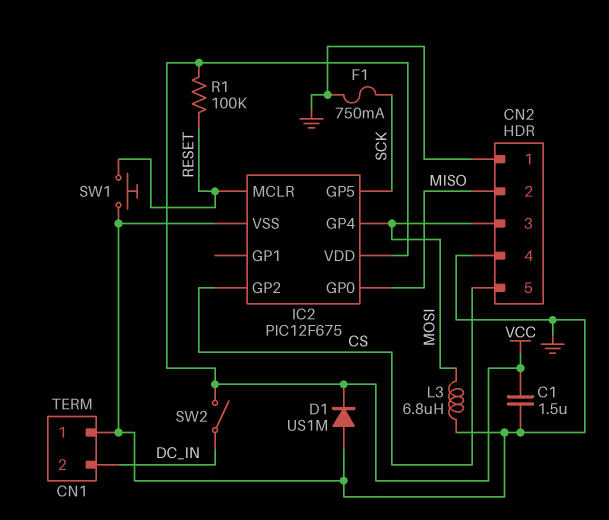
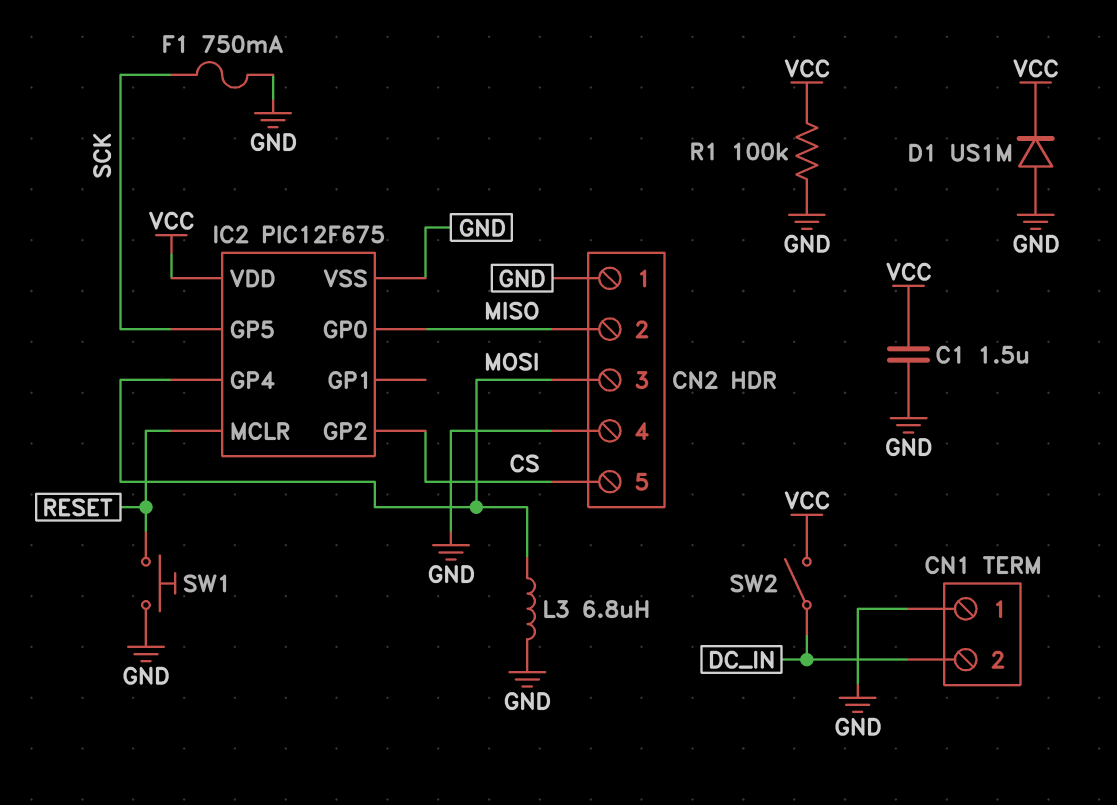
R1: 100k (RESET, VCC) -> 100k (GND, VCC)

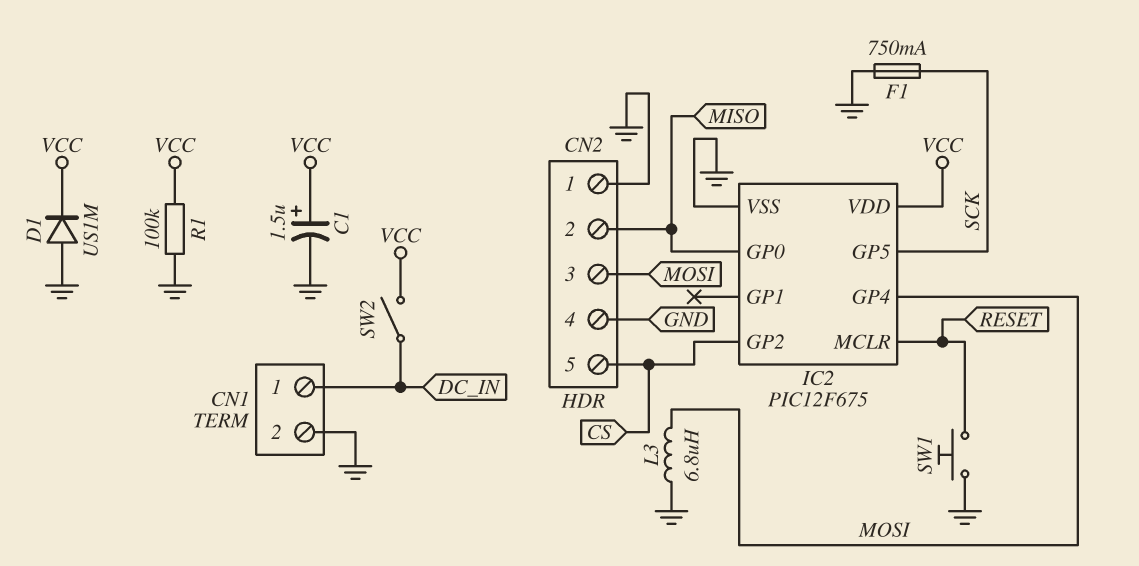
C1: 1.5uF (GND, VCC) -> 1.5uF (plus VCC, minus GND)
CN1 pin 1: GND -> DC_IN
CN1 pin 2: DC_IN -> GND

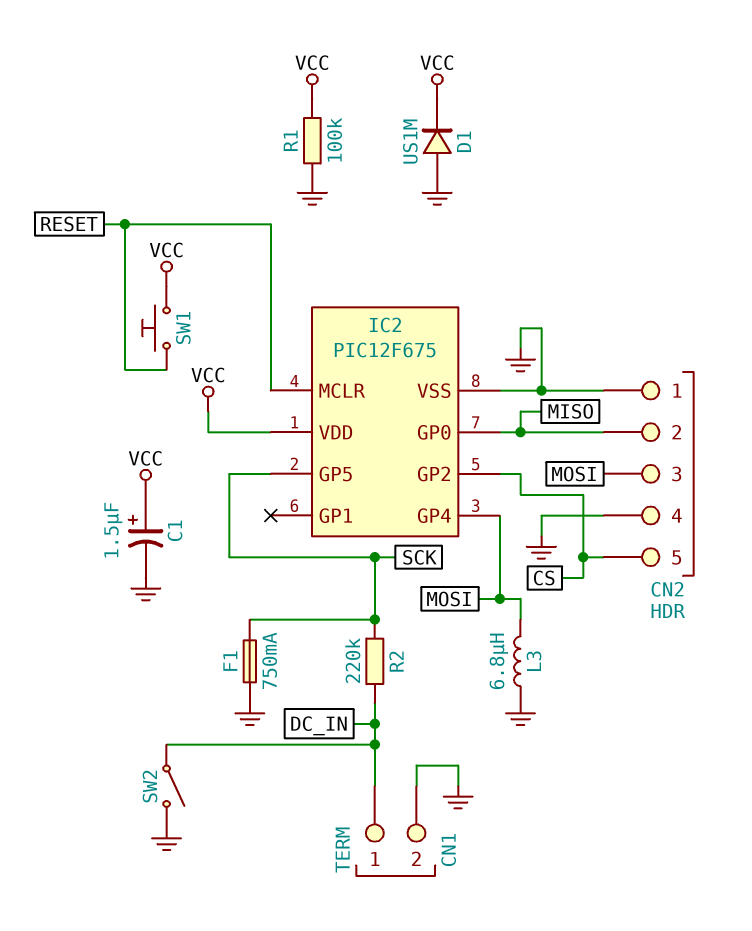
R2: none -> 220k (DC_IN, SCK)
SW1: button (GND, RESET) -> button (RESET, VCC)
SW2: switch (DC_IN, VCC) -> switch (DC_IN, GND)

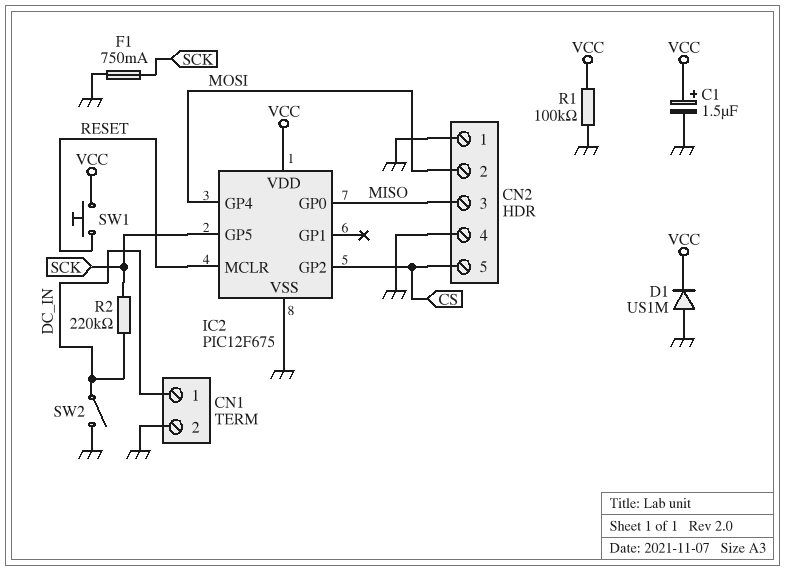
CN2 pin 2: MISO -> MOSI
CN2 pin 3: MOSI -> MISO
L3: 6.8uH (GND, MOSI) -> none

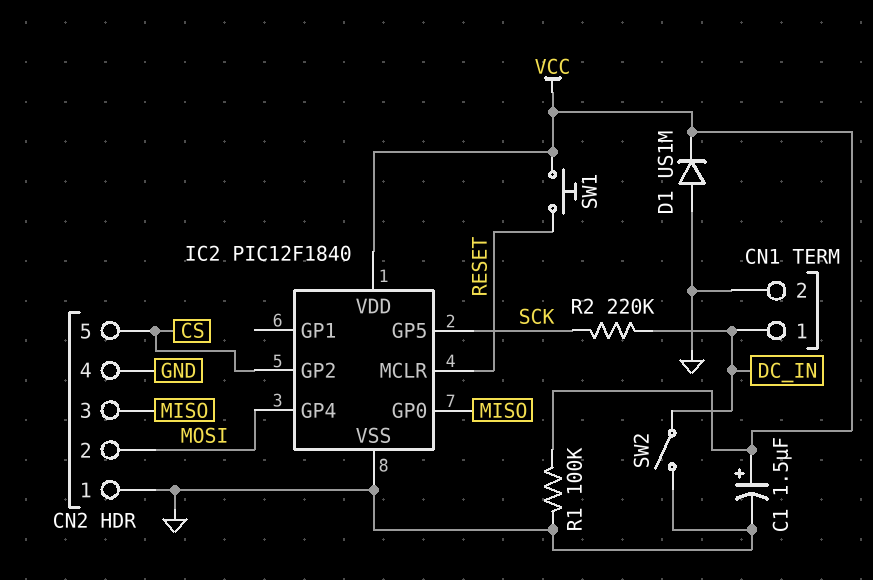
F1: 750mA (GND, SCK) -> none
IC2: PIC12F675 -> PIC12F1840

